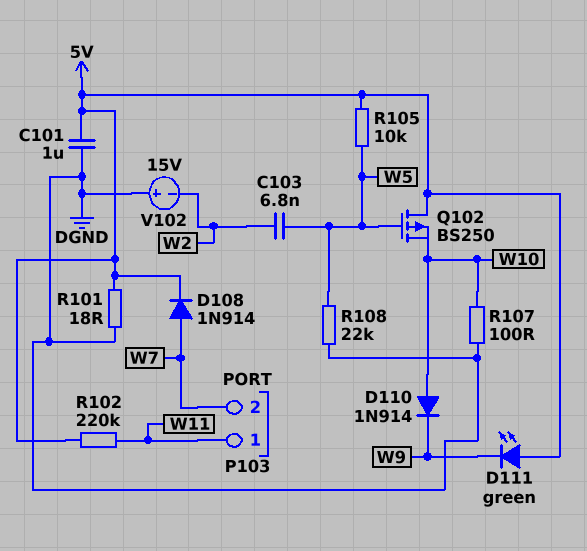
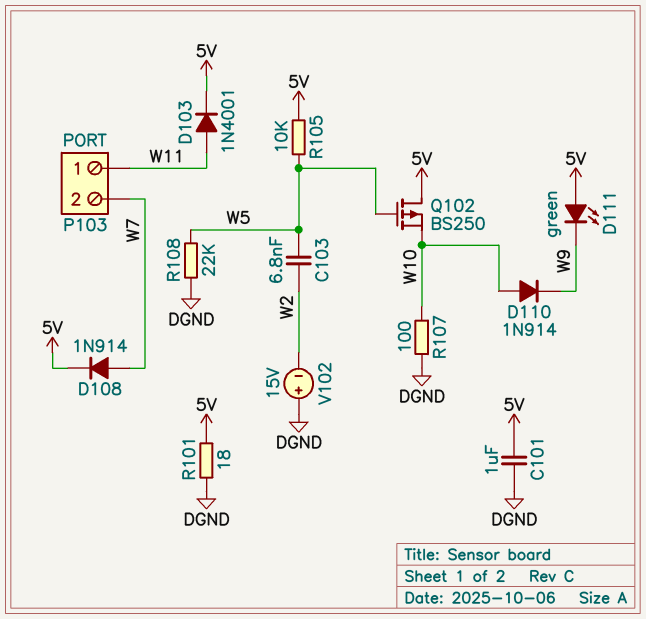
D103: none -> diode 1N4001 (A W11, K 5V)
R102: 220k (5V, W11) -> none

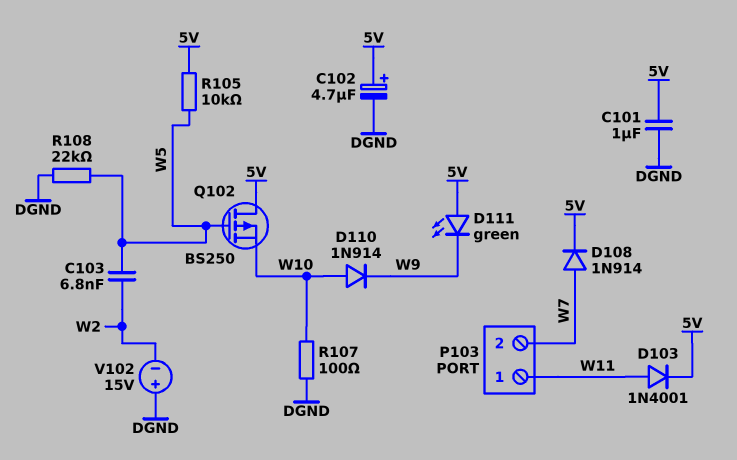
C102: none -> 4.7uF (plus 5V, minus DGND)
R101: 18 (5V, DGND) -> none

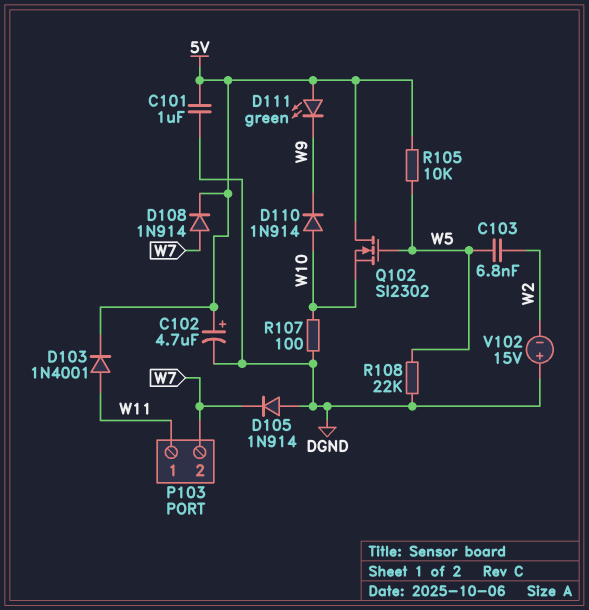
D105: none -> diode 1N914 (A DGND, K W7)
Q102: PMOS BS250 (G W5, D 5V, S W10) -> NMOS SI2302 (G W5, D 5V, S W10)

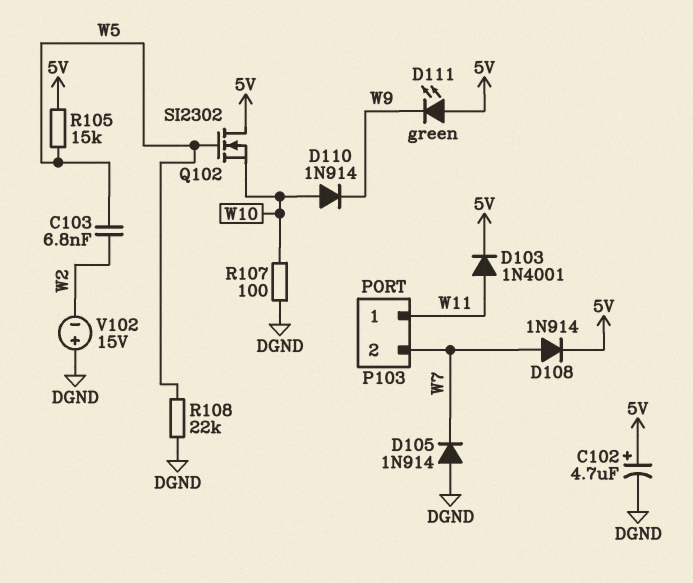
C101: 1uF (5V, DGND) -> none
R105: 10k (5V, W5) -> 15k (5V, W5)

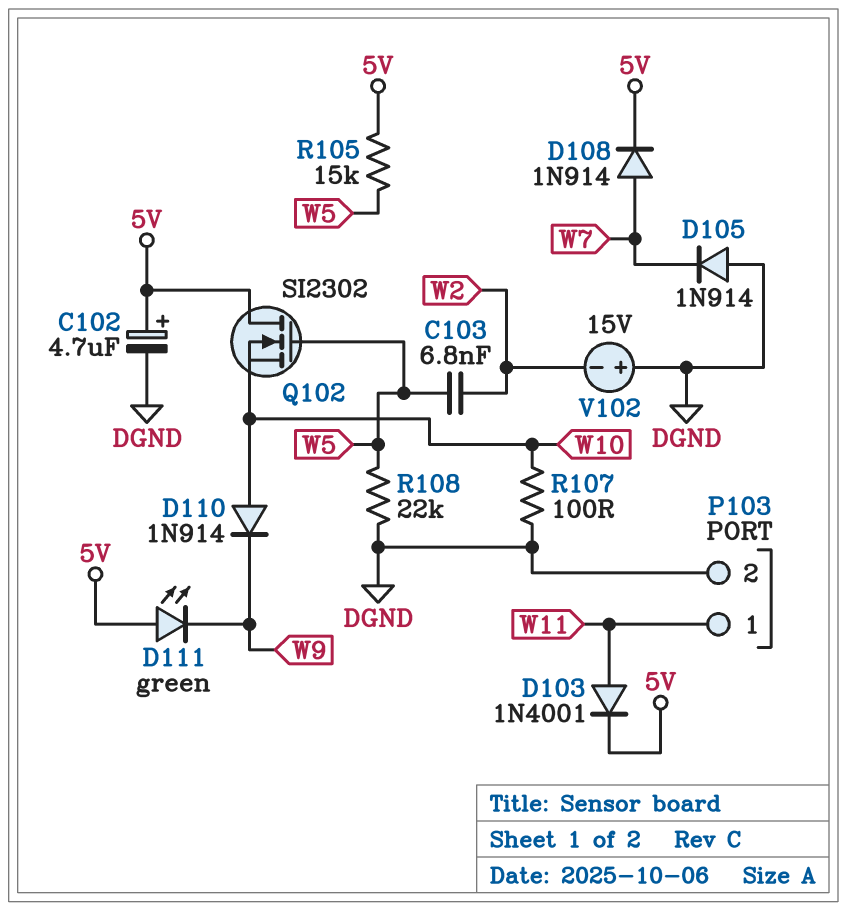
P103 pin 2: W7 -> DGND

